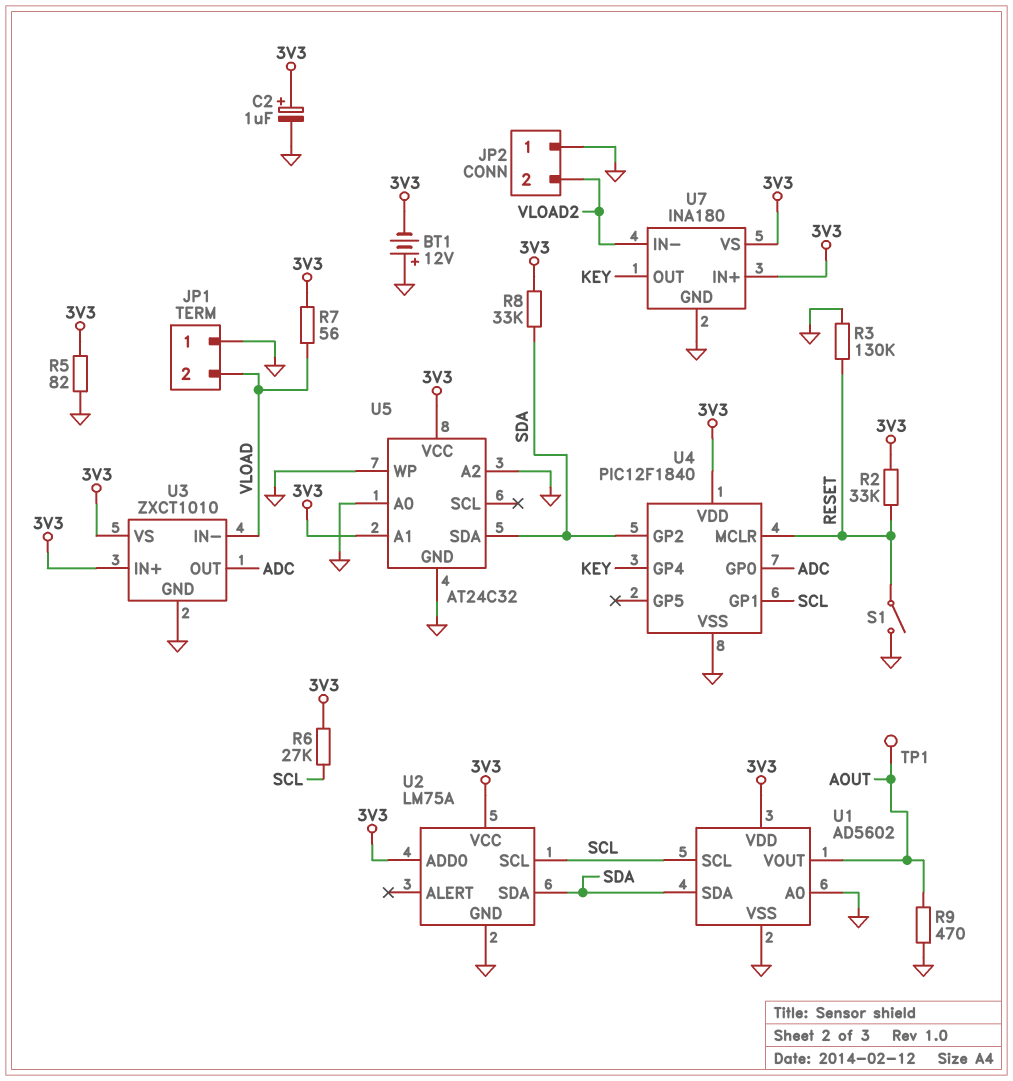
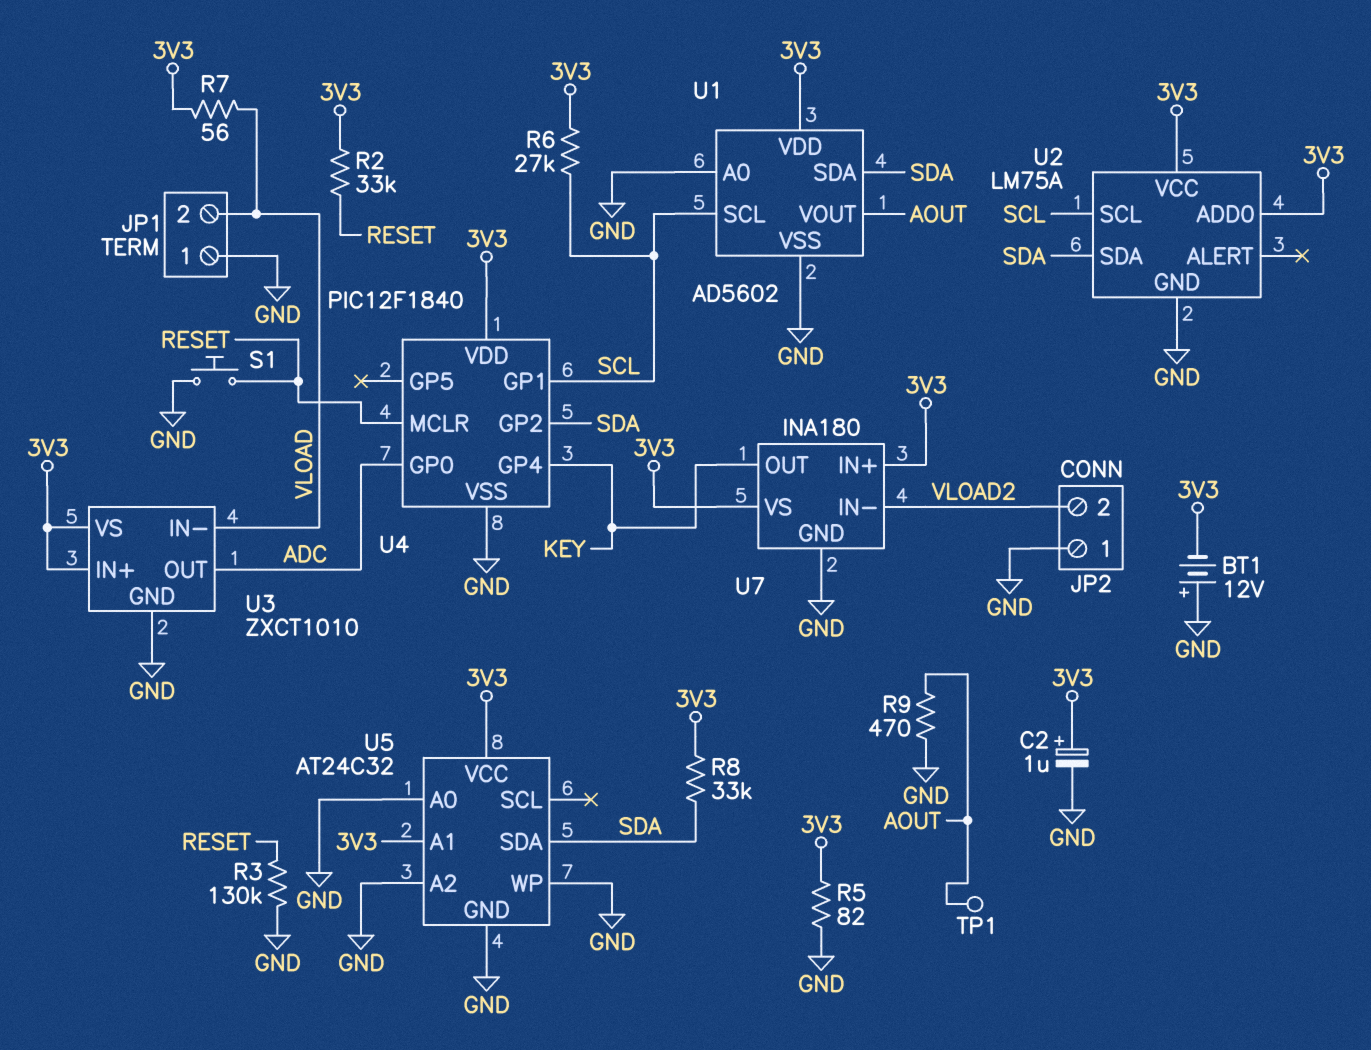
S1: switch (GND, RESET) -> button (GND, RESET)

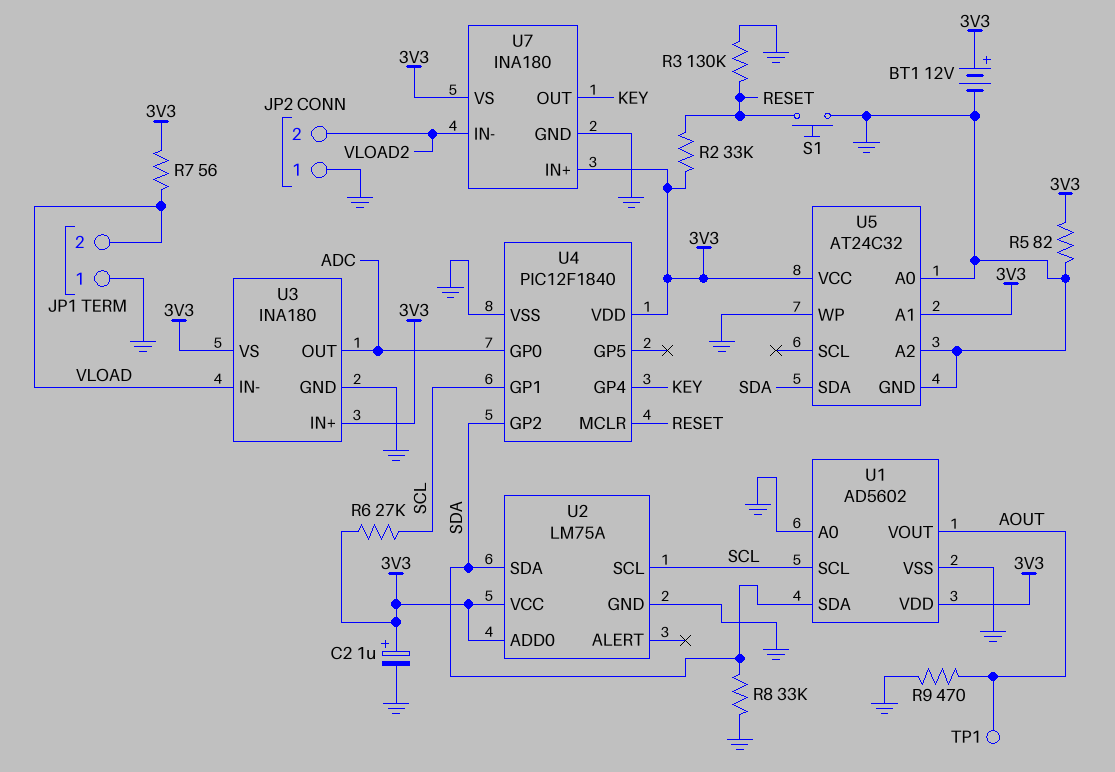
BT1: 12V (plus GND, minus 3V3) -> 12V (plus 3V3, minus GND)
R8: 33k (3V3, SDA) -> 33k (GND, SDA)
U3: ZXCT1010 -> INA180

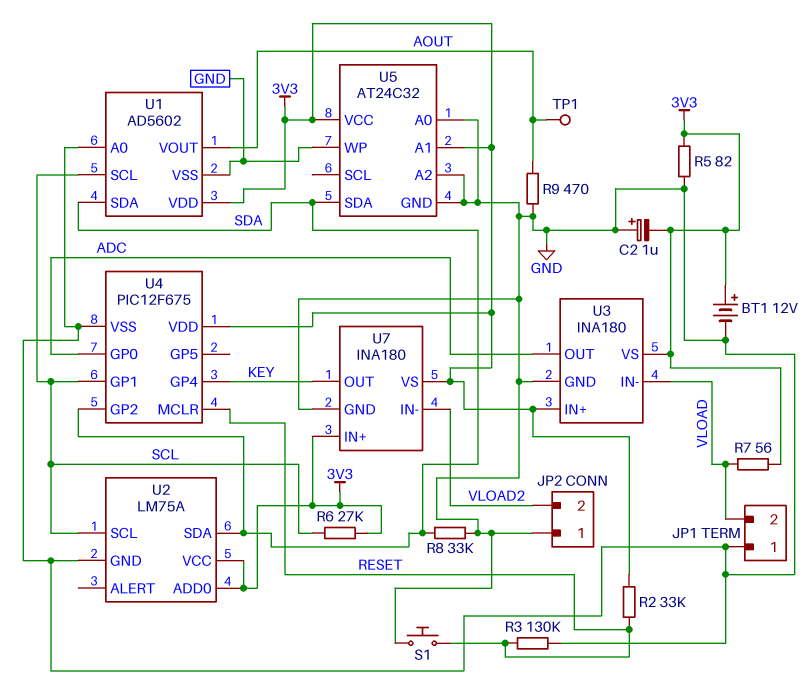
C2: 1uF (plus 3V3, minus GND) -> 1uF (plus GND, minus 3V3)
U4: PIC12F1840 -> PIC12F675

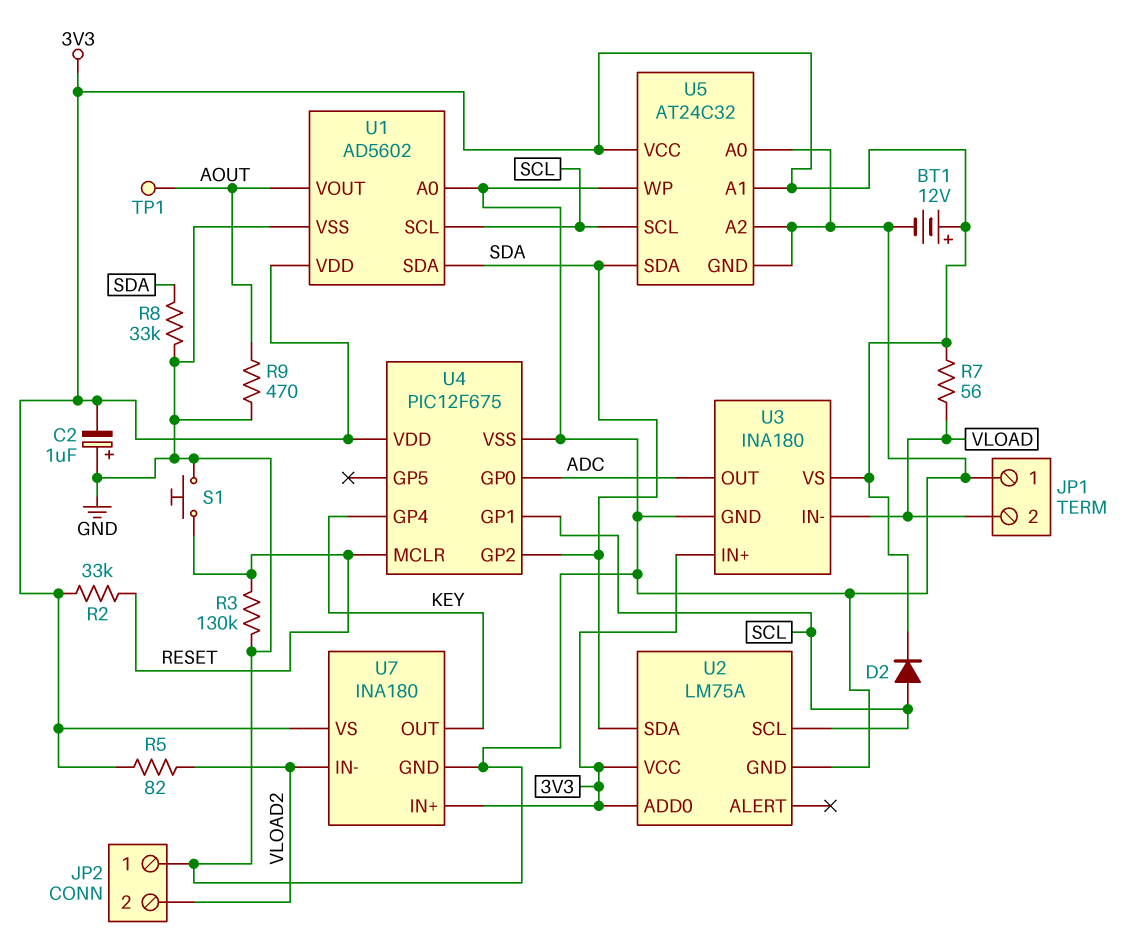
D2: none -> diode (A SCL, K 3V3)
R5: 82 (3V3, GND) -> 82 (3V3, VLOAD2)
R6: 27k (3V3, SCL) -> none
U5 pin SCL: none -> SCL

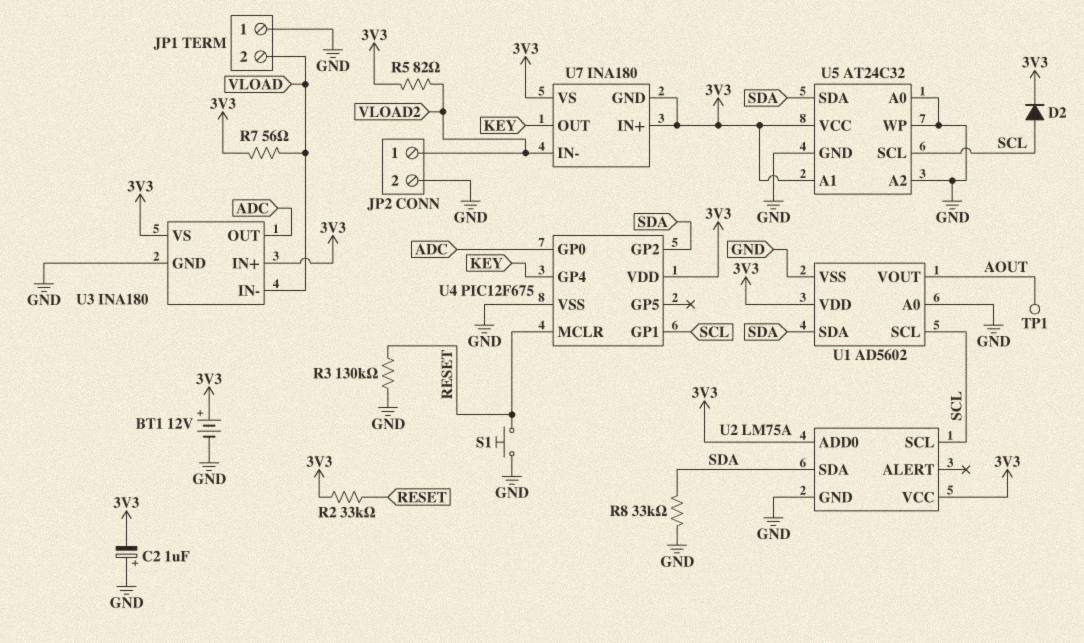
JP2 pin 1: GND -> VLOAD2
JP2 pin 2: VLOAD2 -> GND
R9: 470 (AOUT, GND) -> none
U7 pin GND: GND -> 3V3

